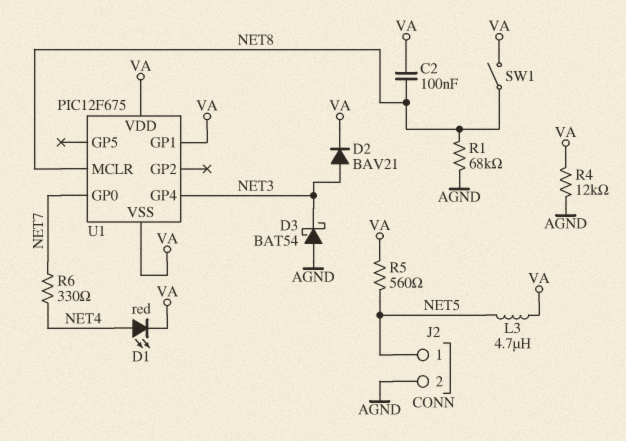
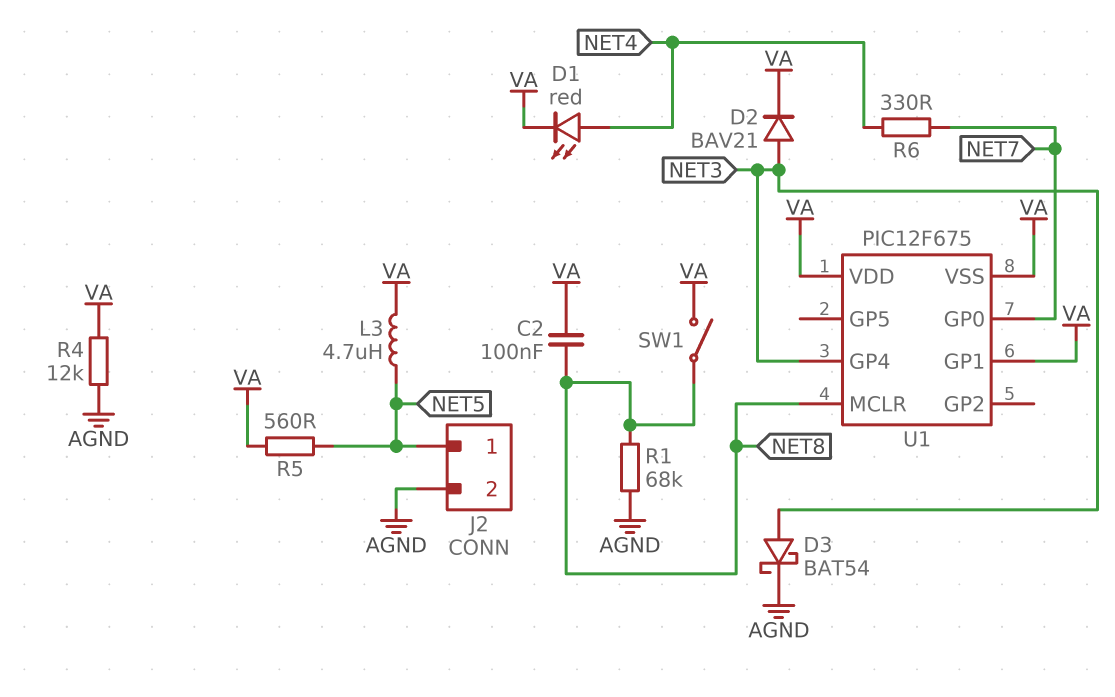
D3: schottky BAT54 (A AGND, K NET3) -> schottky BAT54 (A NET3, K AGND)

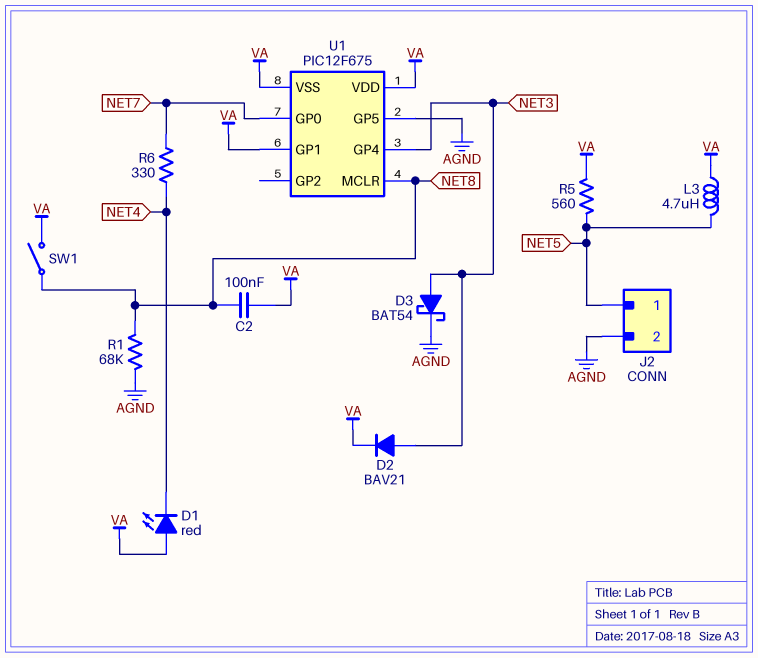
D1: LED red (A NET4, K VA) -> LED red (A VA, K NET4)
R4: 12k (AGND, VA) -> none
U1 pin GP5: none -> AGND

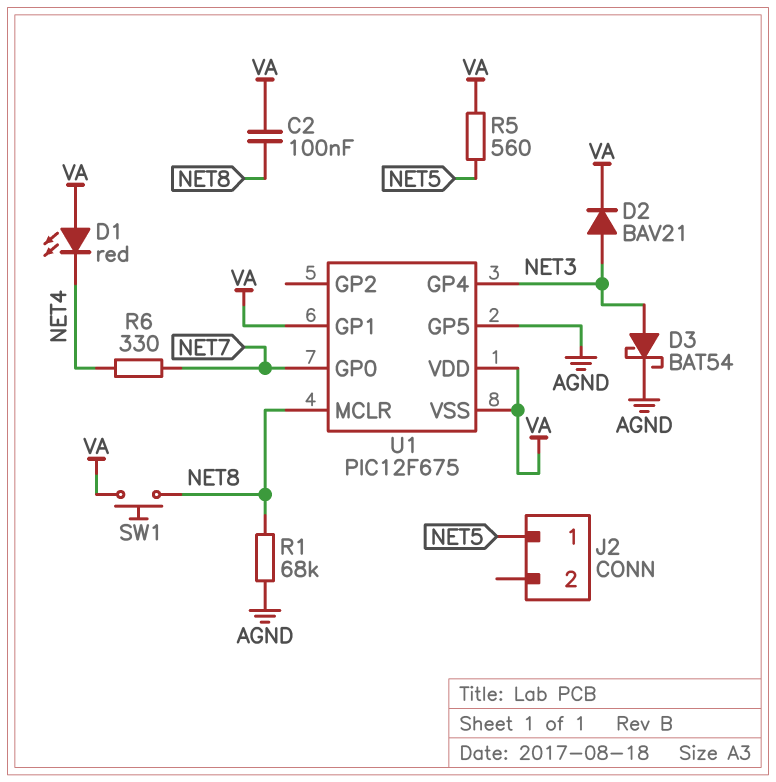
J2 pin 2: AGND -> none
L3: 4.7uH (NET5, VA) -> none
SW1: switch (NET8, VA) -> button (NET8, VA)

